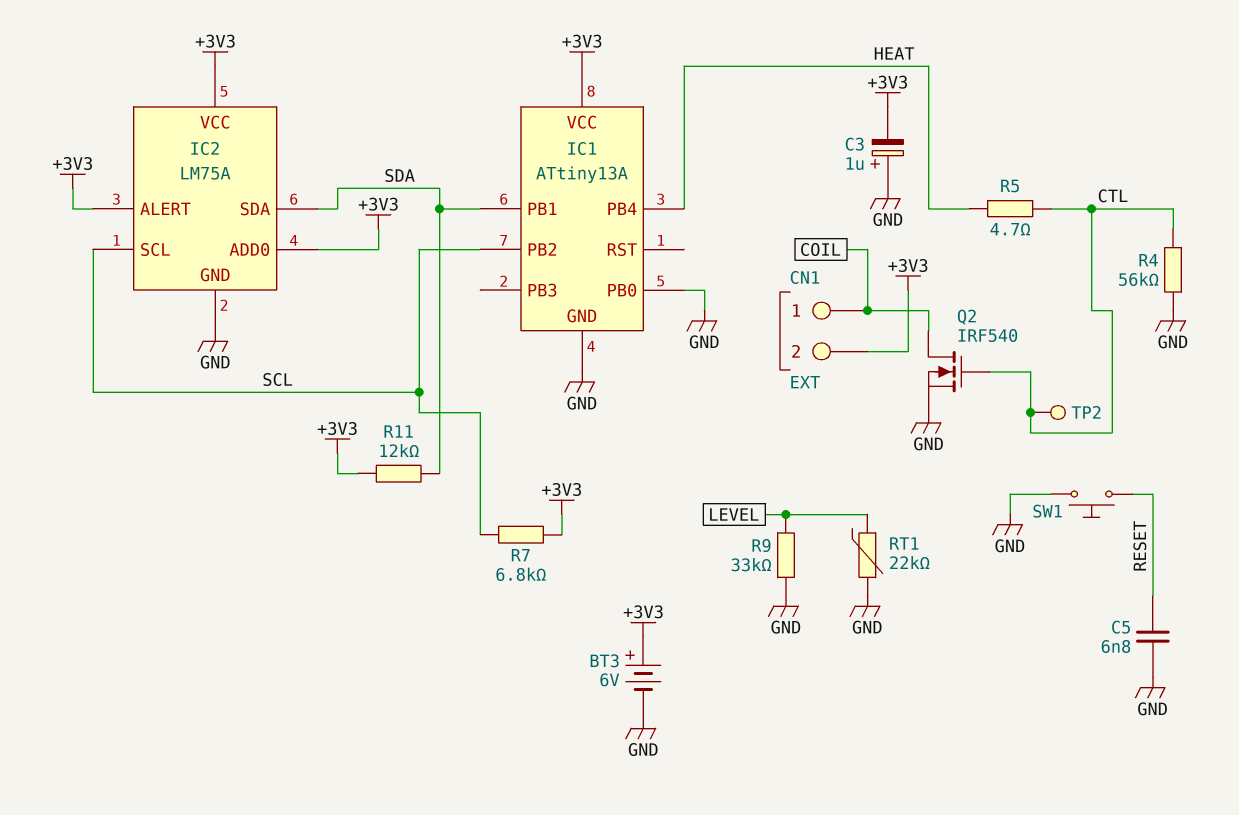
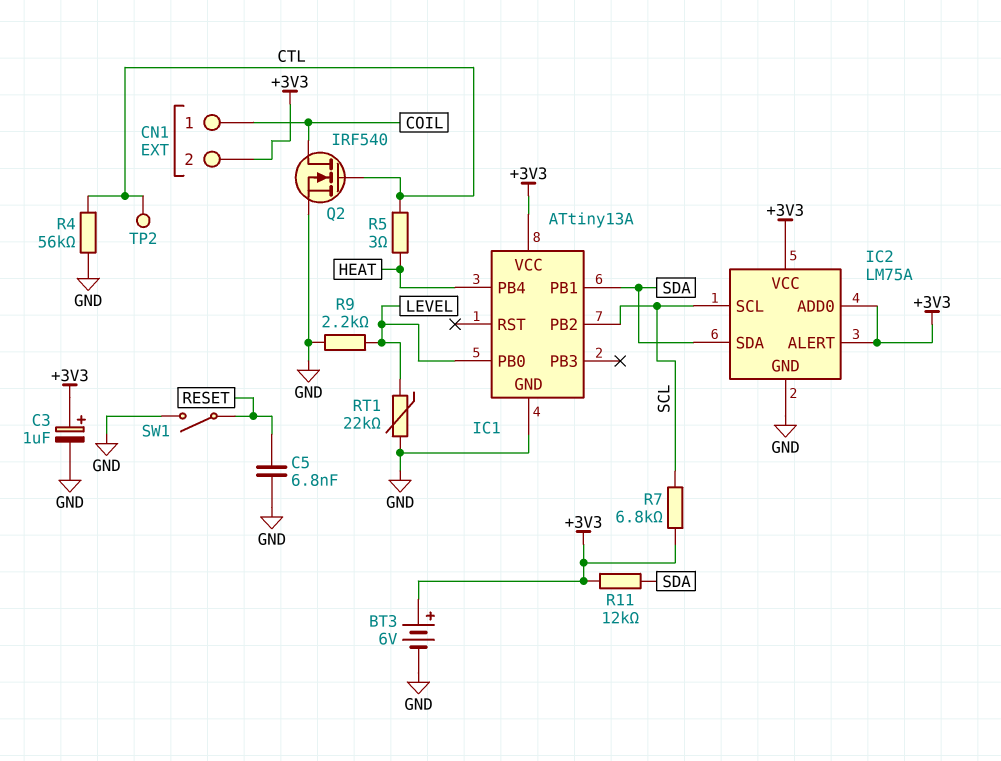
C3: 1uF (plus GND, minus +3V3) -> 1uF (plus +3V3, minus GND)
IC1 pin PB0: GND -> LEVEL
R5: 4.7 (CTL, HEAT) -> 3 (CTL, HEAT)
R9: 33k (GND, LEVEL) -> 2.2k (GND, LEVEL)
SW1: button (GND, RESET) -> switch (GND, RESET)

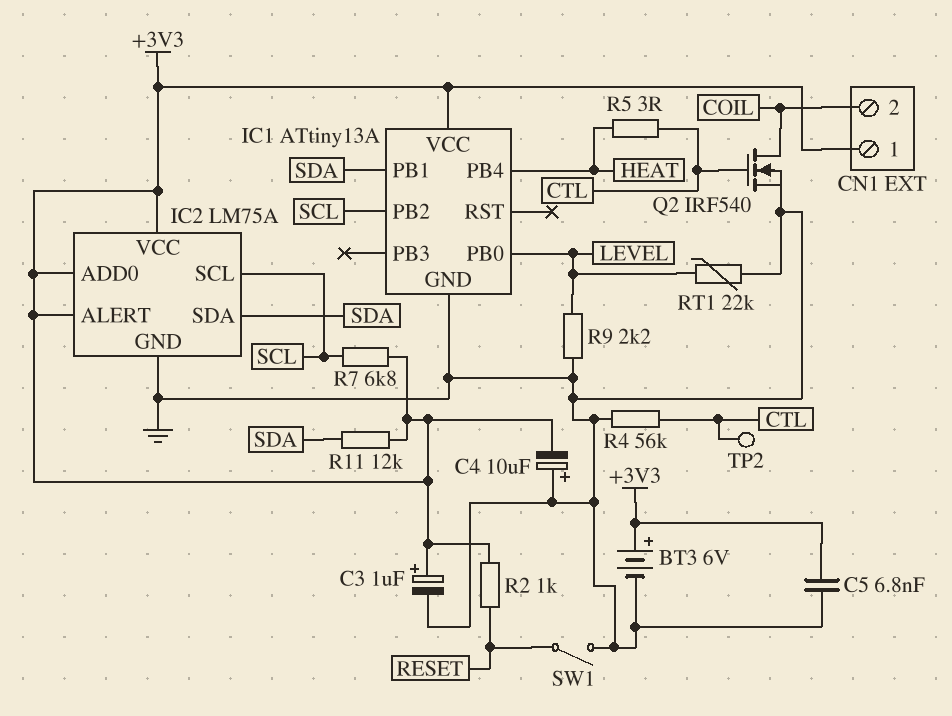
C4: none -> 10uF (plus GND, minus +3V3)
C5: 6.8nF (GND, RESET) -> 6.8nF (+3V3, GND)
CN1 pin 1: COIL -> +3V3
CN1 pin 2: +3V3 -> COIL
R2: none -> 1k (+3V3, RESET)

